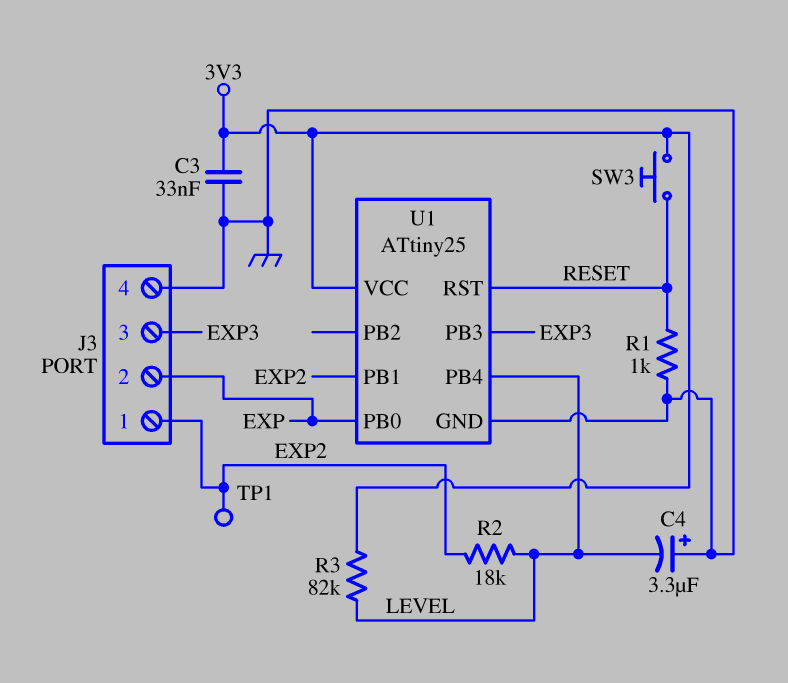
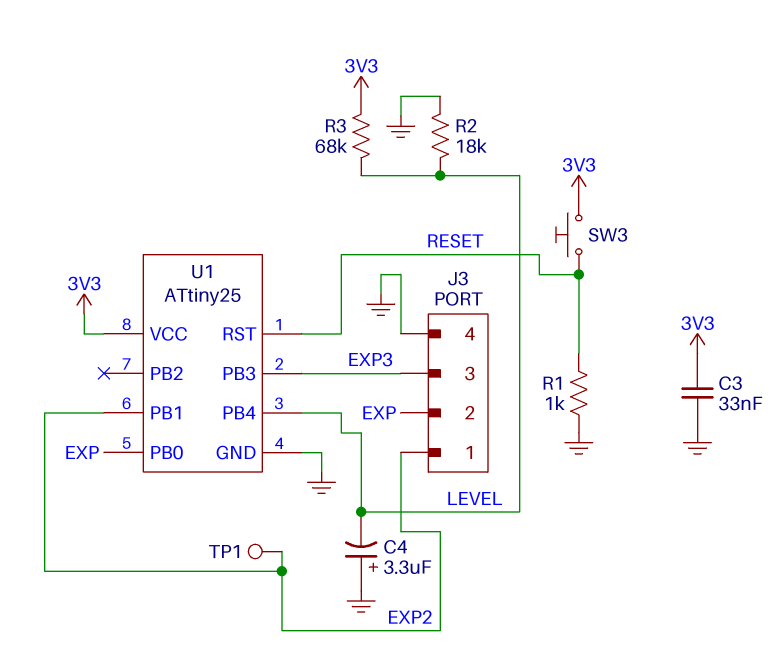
R2: 18k (EXP2, LEVEL) -> 18k (GND, LEVEL)
R3: 82k (3V3, LEVEL) -> 68k (3V3, LEVEL)

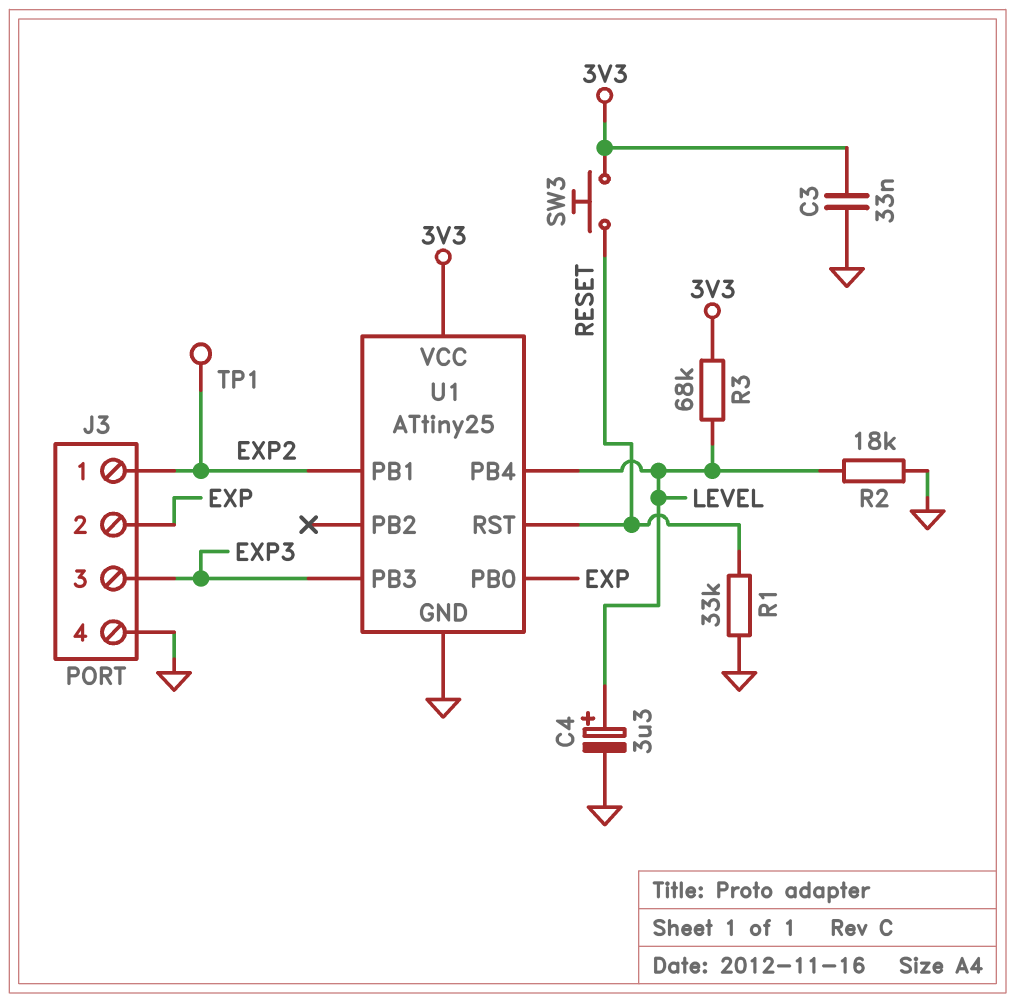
C4: 3.3uF (plus GND, minus LEVEL) -> 3.3uF (plus LEVEL, minus GND)
R1: 1k (GND, RESET) -> 33k (GND, RESET)

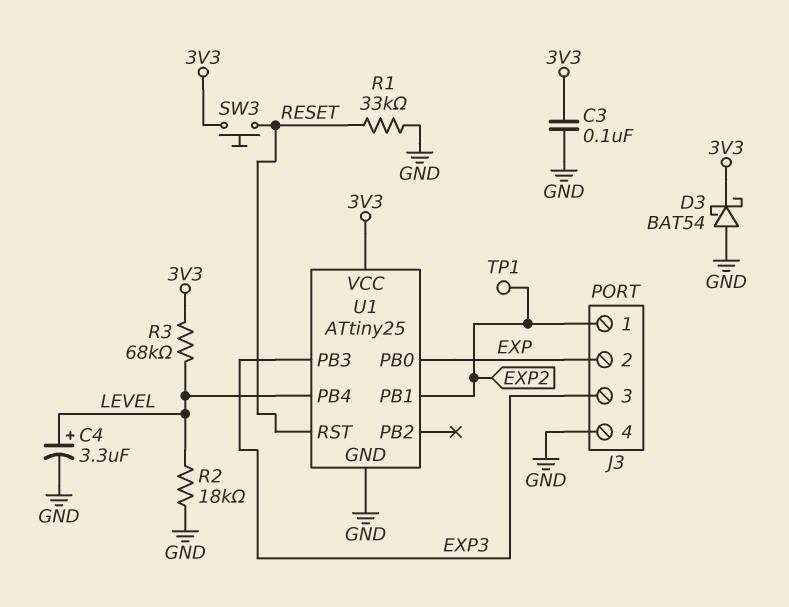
C3: 33nF (3V3, GND) -> 100nF (3V3, GND)
D3: none -> schottky BAT54 (A GND, K 3V3)

